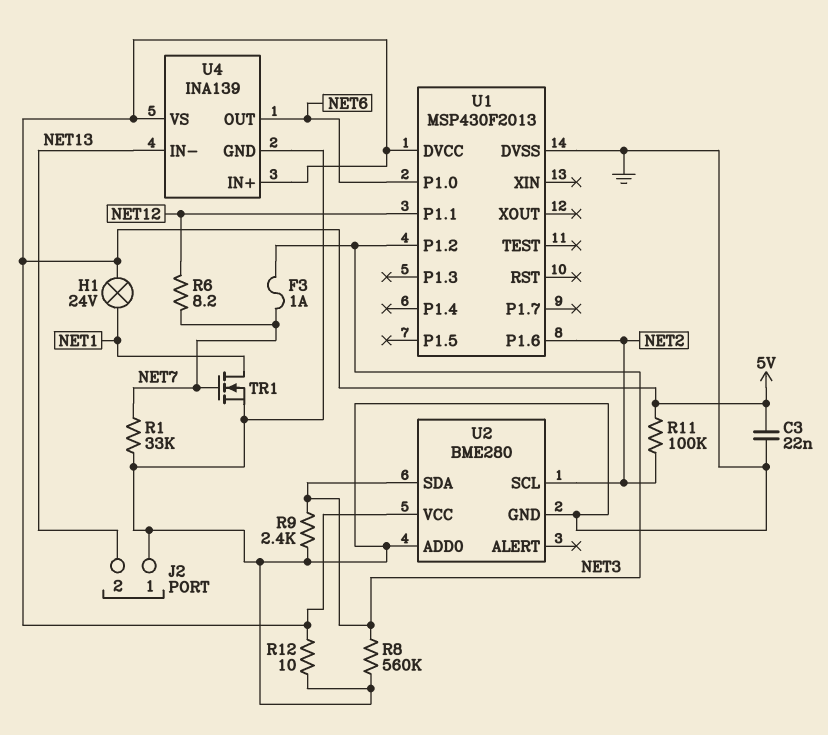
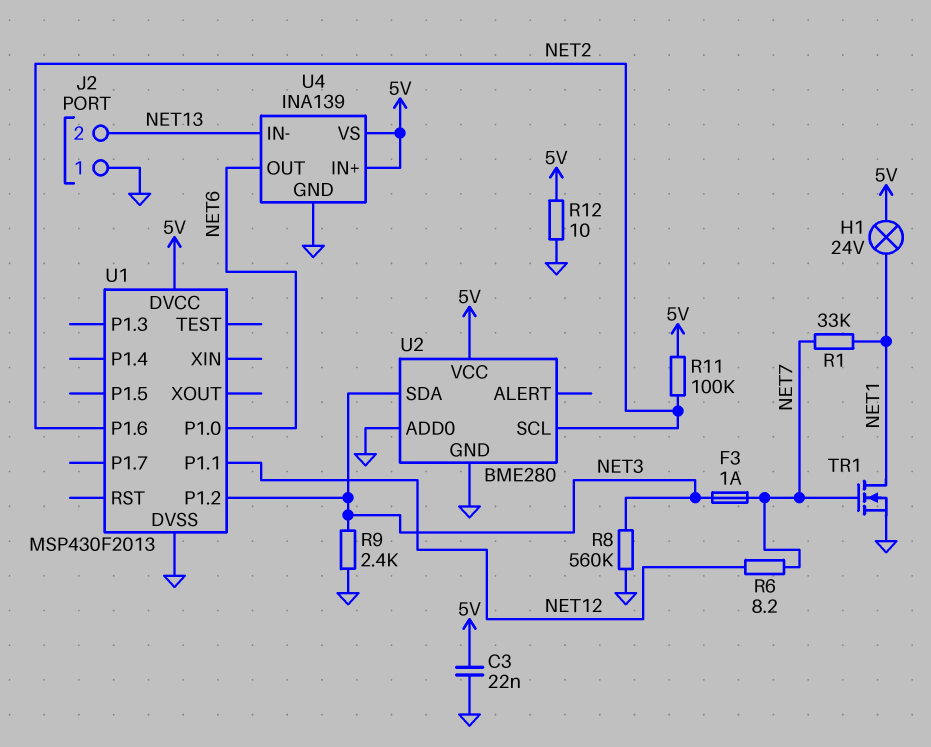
R1: 33k (GND, NET7) -> 33k (NET1, NET7)

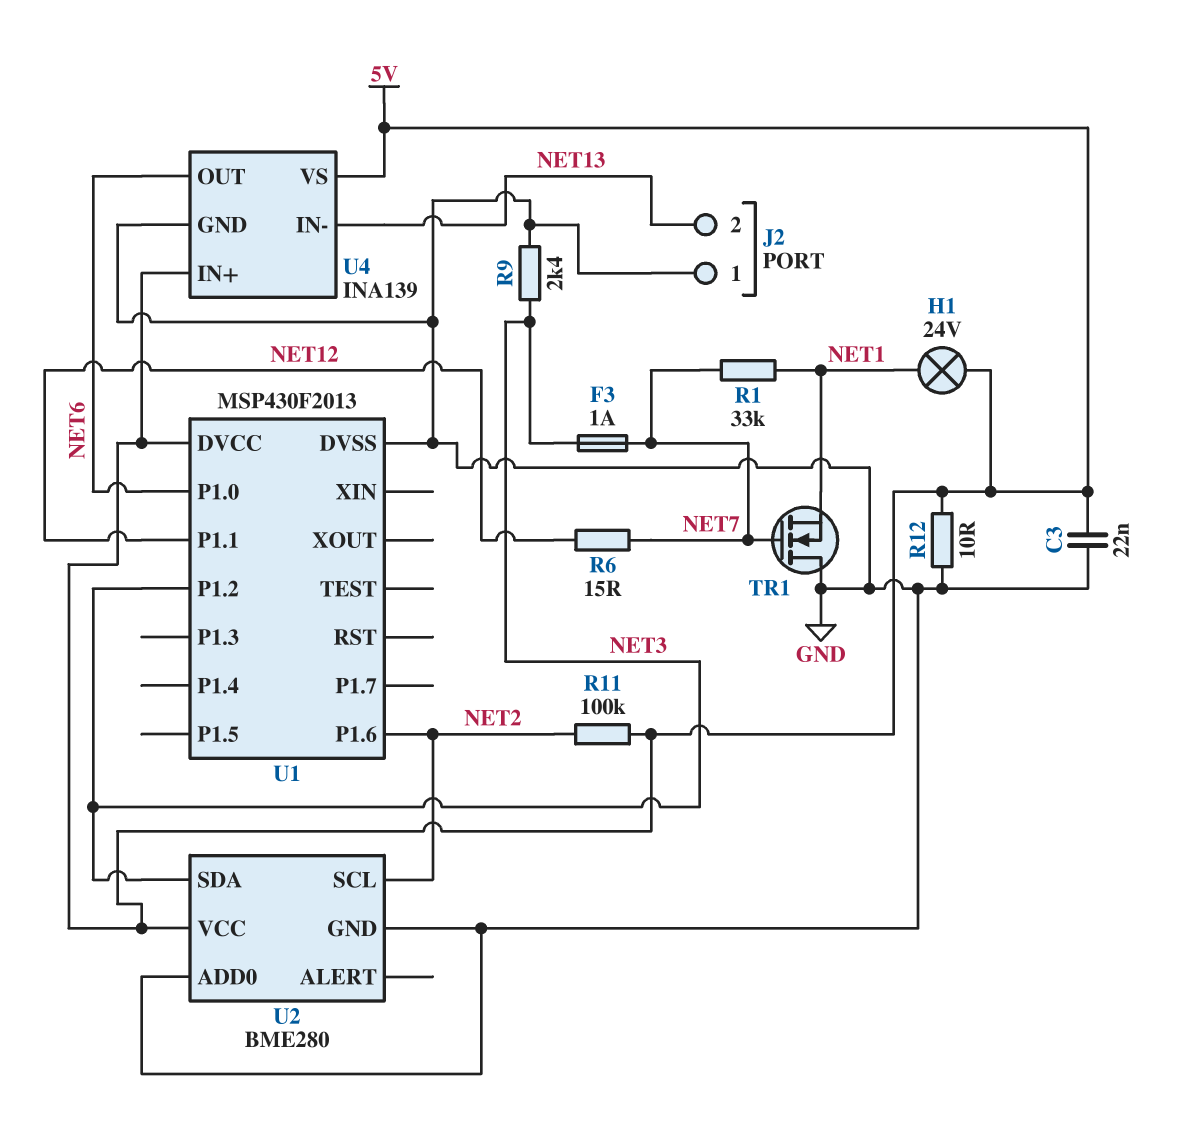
R6: 8.2 (NET7, NET12) -> 15 (NET7, NET12)
R8: 560k (GND, NET3) -> none
TR1: NMOS (G NET7, D NET1, S GND) -> NMOS (G NET7, D GND, S NET1)

